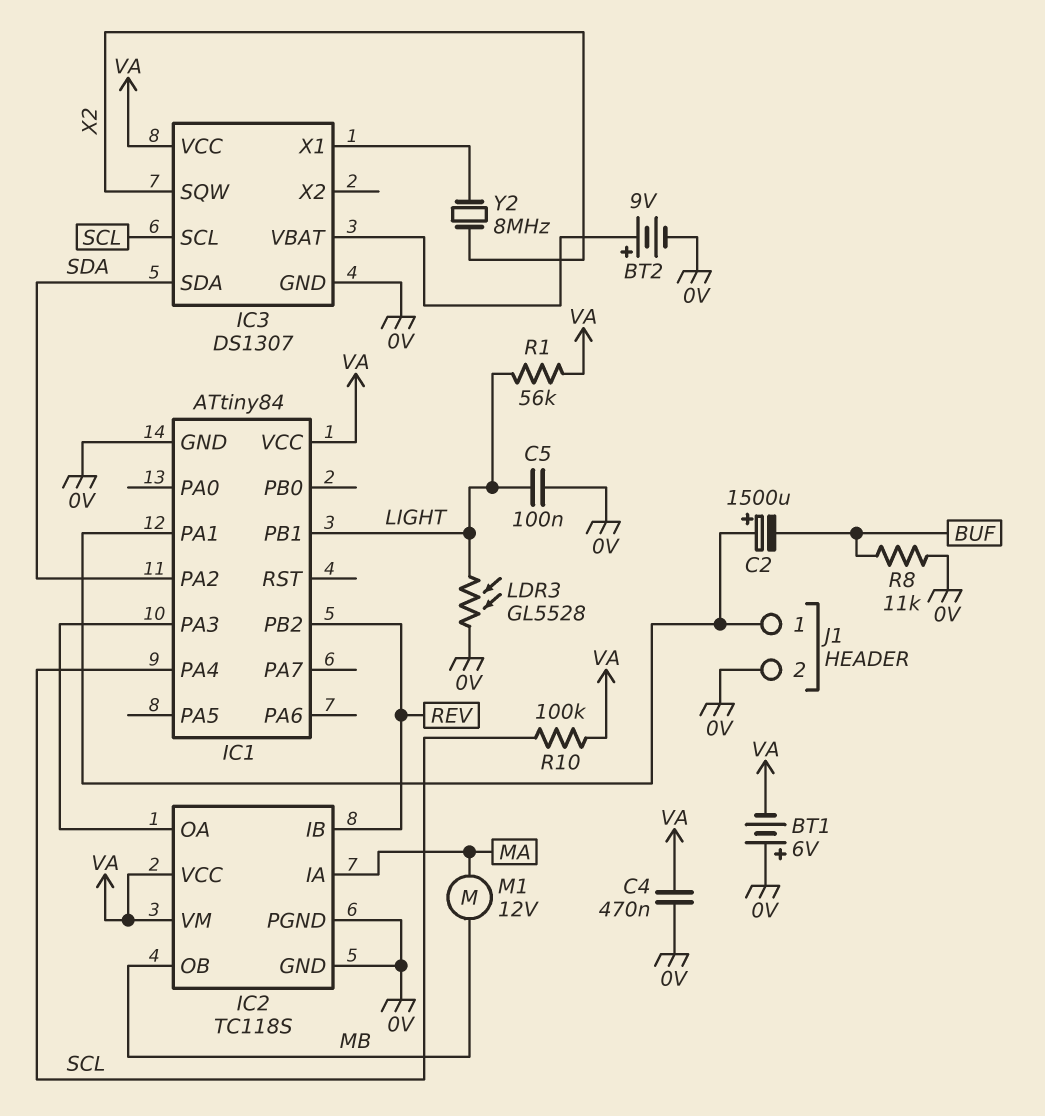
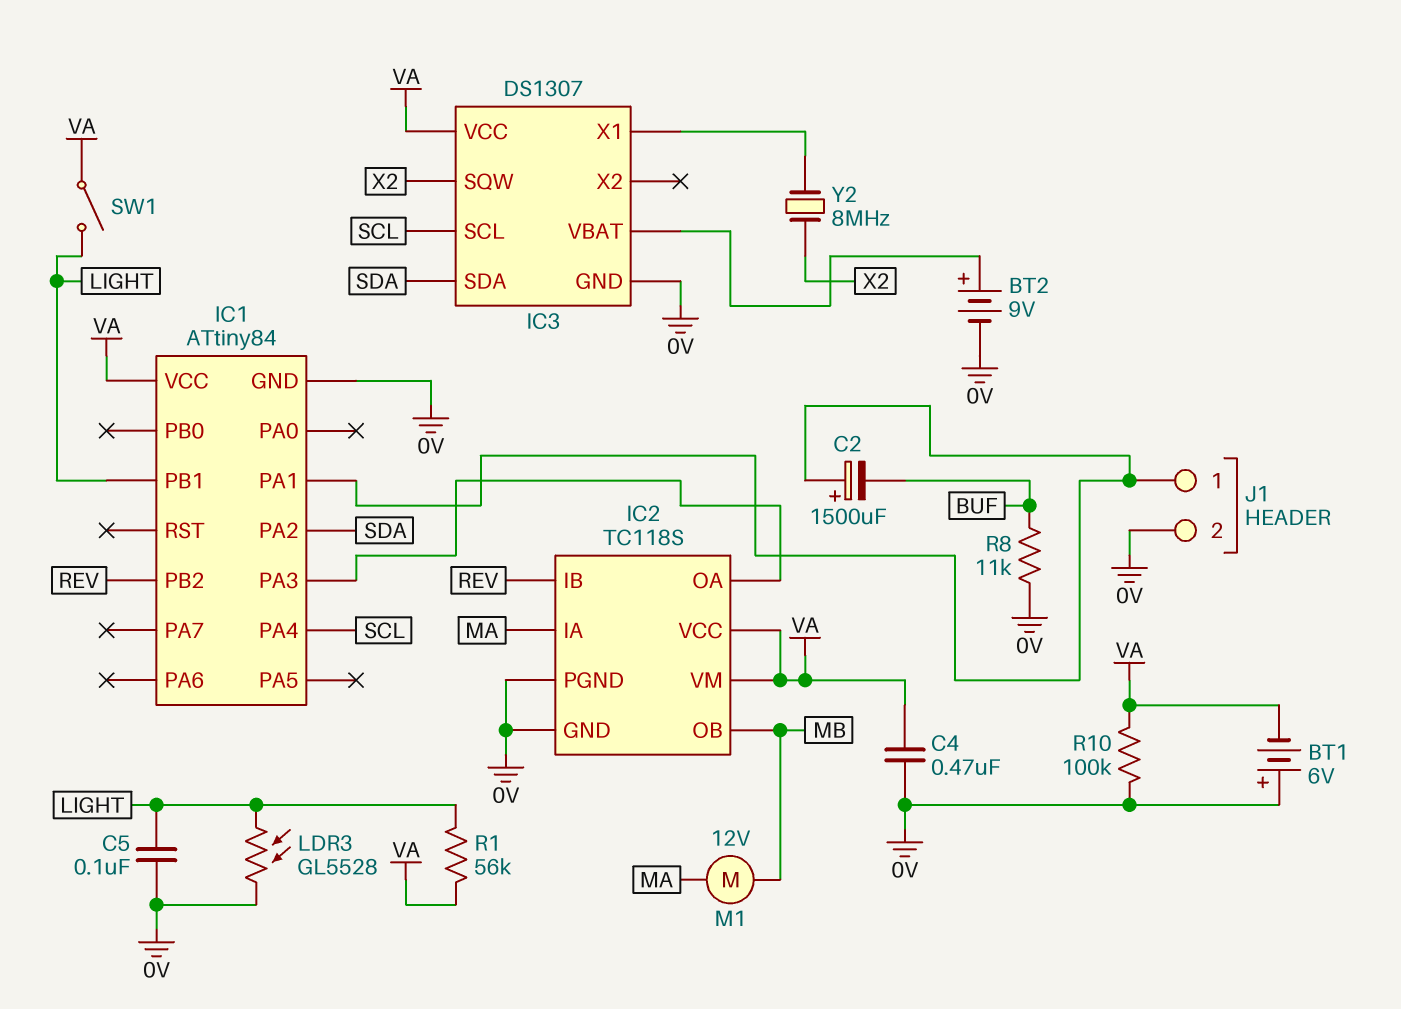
R10: 100k (SCL, VA) -> 100k (0V, VA)
SW1: none -> switch (LIGHT, VA)

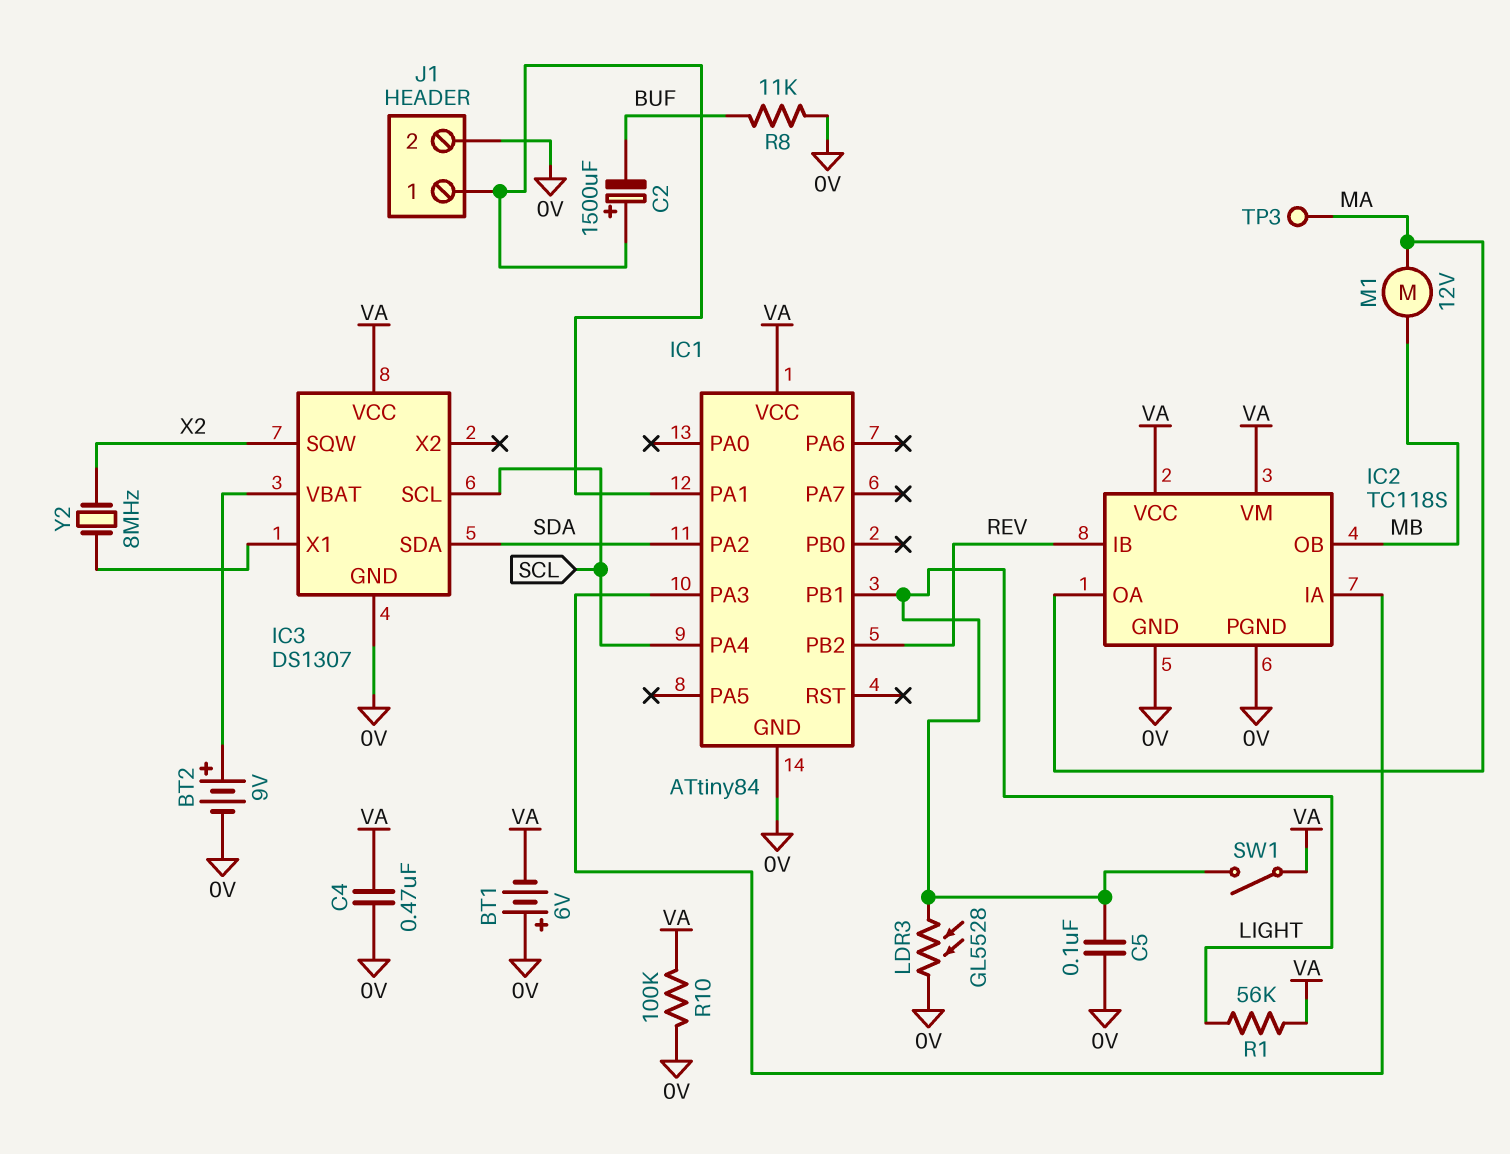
IC2 pin IA: MA -> IC1/PA3
IC2 pin OA: IC1/PA3 -> MA
TP3: none -> test point (MA)

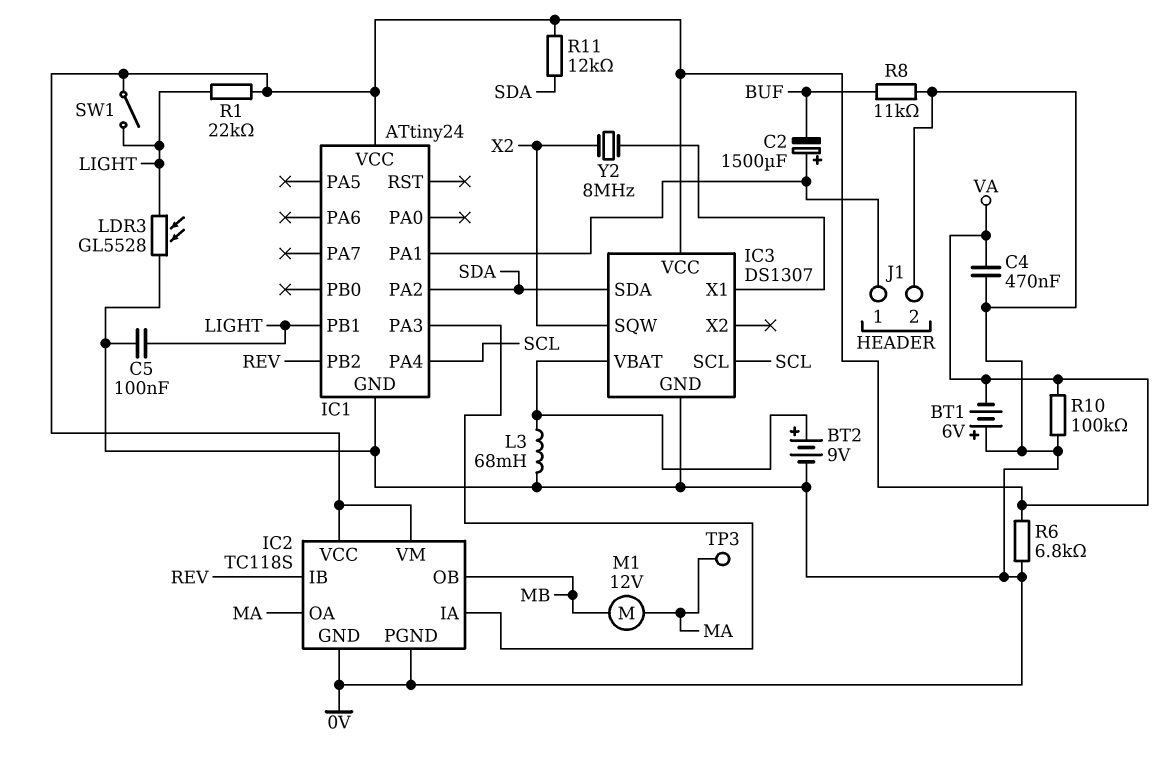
IC1: ATtiny84 -> ATtiny24
L3: none -> 68mH (0V, IC3/VBAT)
R1: 56k (LIGHT, VA) -> 22k (LIGHT, VA)
R6: none -> 6.8k (0V, VA)
R11: none -> 12k (SDA, VA)

